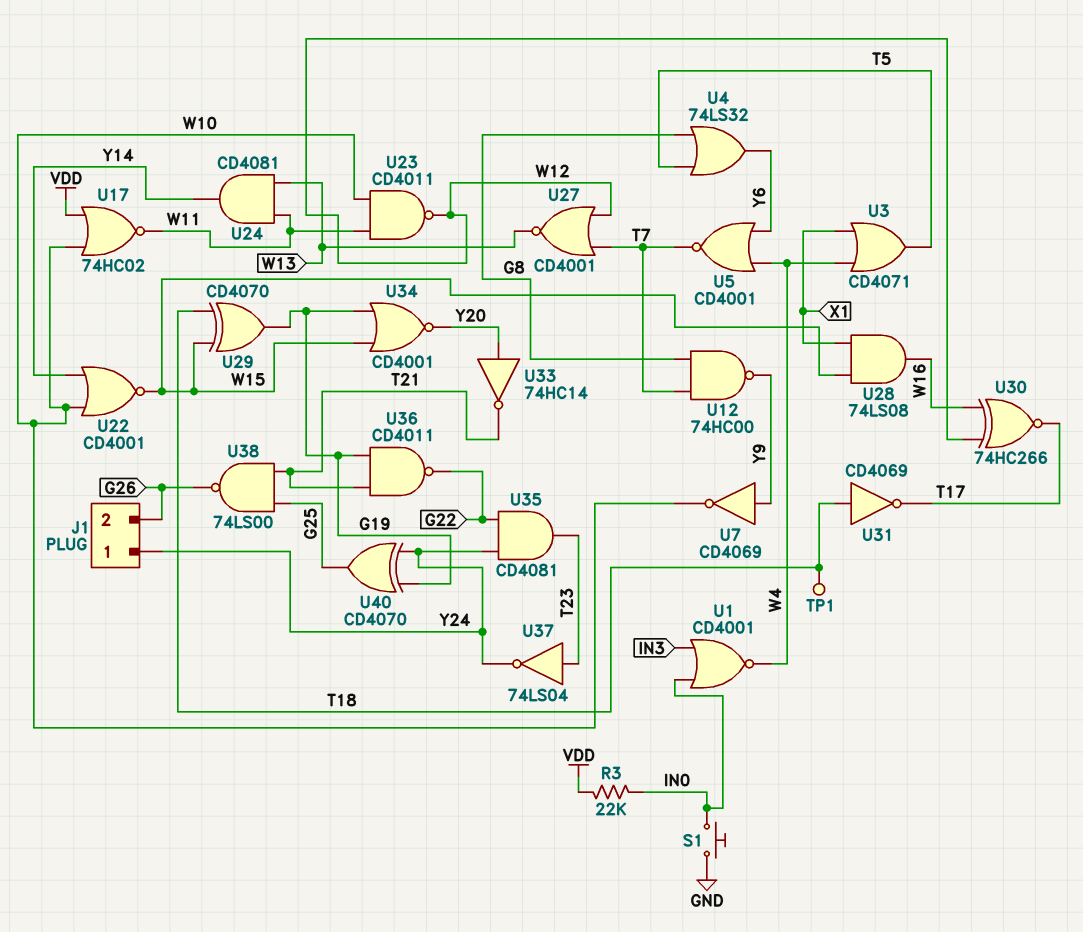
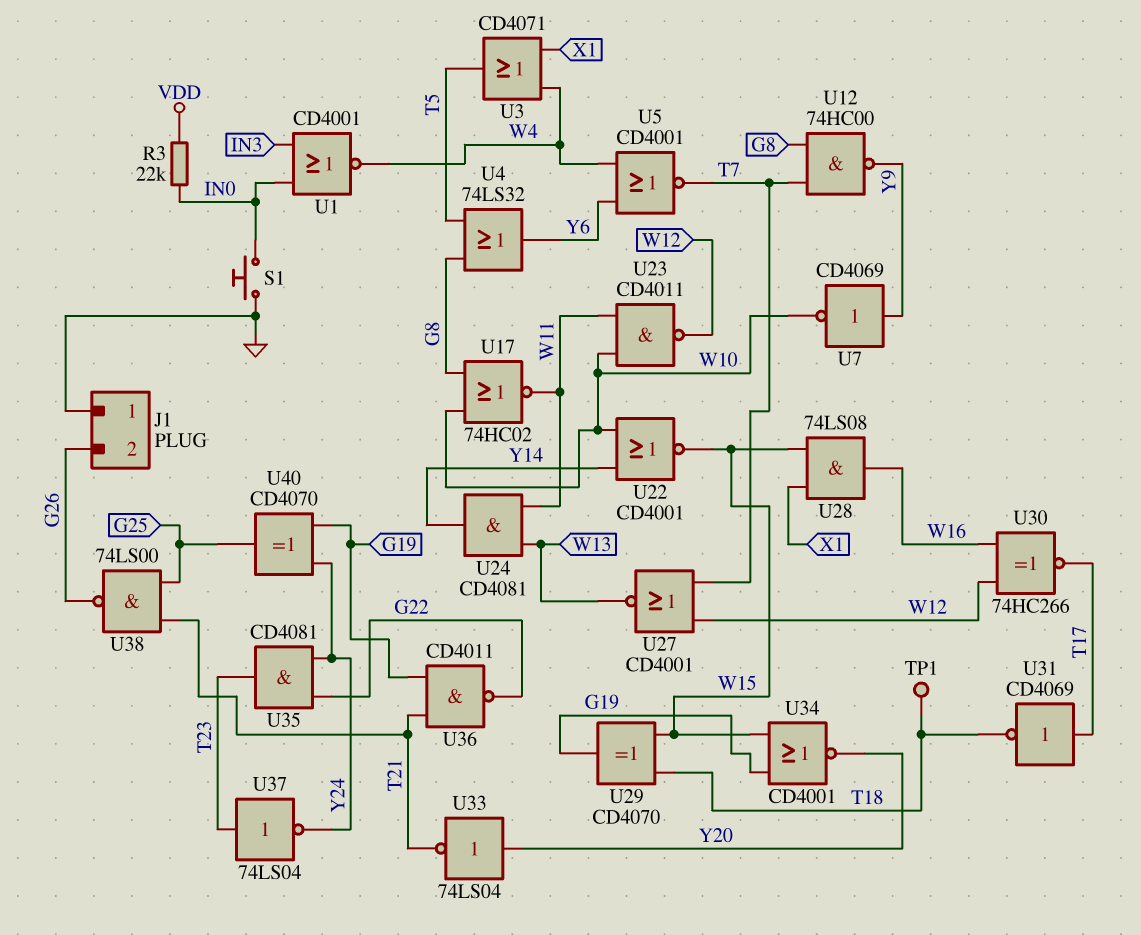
J1 pin 1: Y24 -> GND
U17: NOR 74HC02 (in VDD, in W10, out W11) -> NOR 74HC02 (in G8, in W10, out W11)
U31: NOT CD4069 (in T18, out T17) -> NOT CD4069 (in T17, out T18)
U33: NOT 74HC14 (in Y20, out T21) -> NOT 74LS04 (in Y20, out T21)

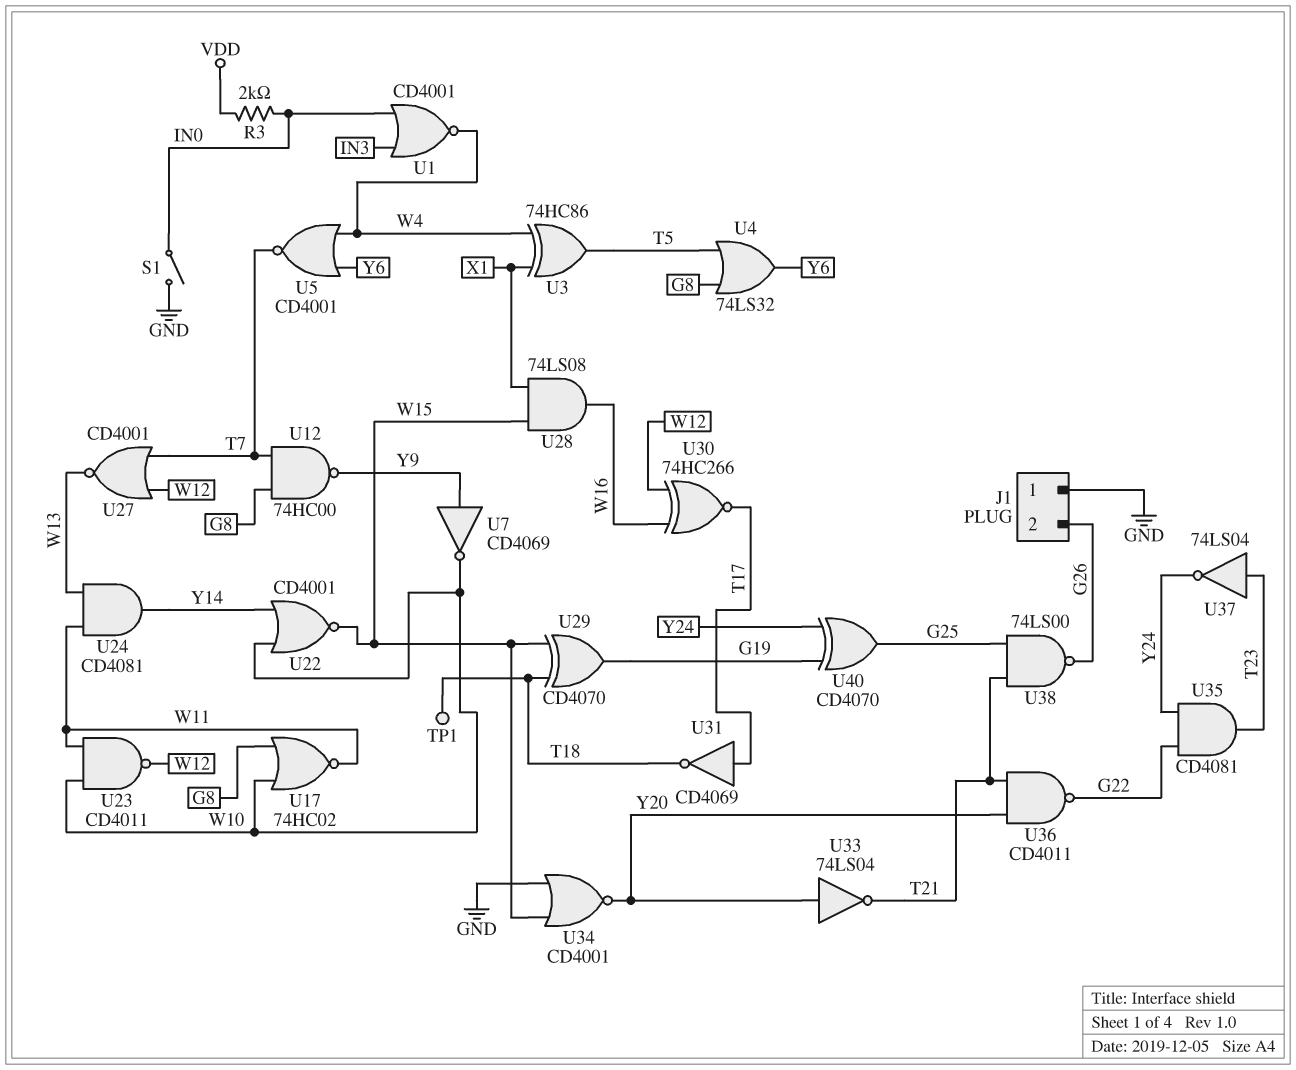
R3: 22k (IN0, VDD) -> 2k (IN0, VDD)
S1: button (GND, IN0) -> switch (GND, IN0)
U3: OR CD4071 (in W4, in X1, out T5) -> XOR 74HC86 (in W4, in X1, out T5)
U34: NOR CD4001 (in G19, in W15, out Y20) -> NOR CD4001 (in GND, in W15, out Y20)
U36: NAND CD4011 (in G19, in T21, out G22) -> NAND CD4011 (in T21, in Y20, out G22)

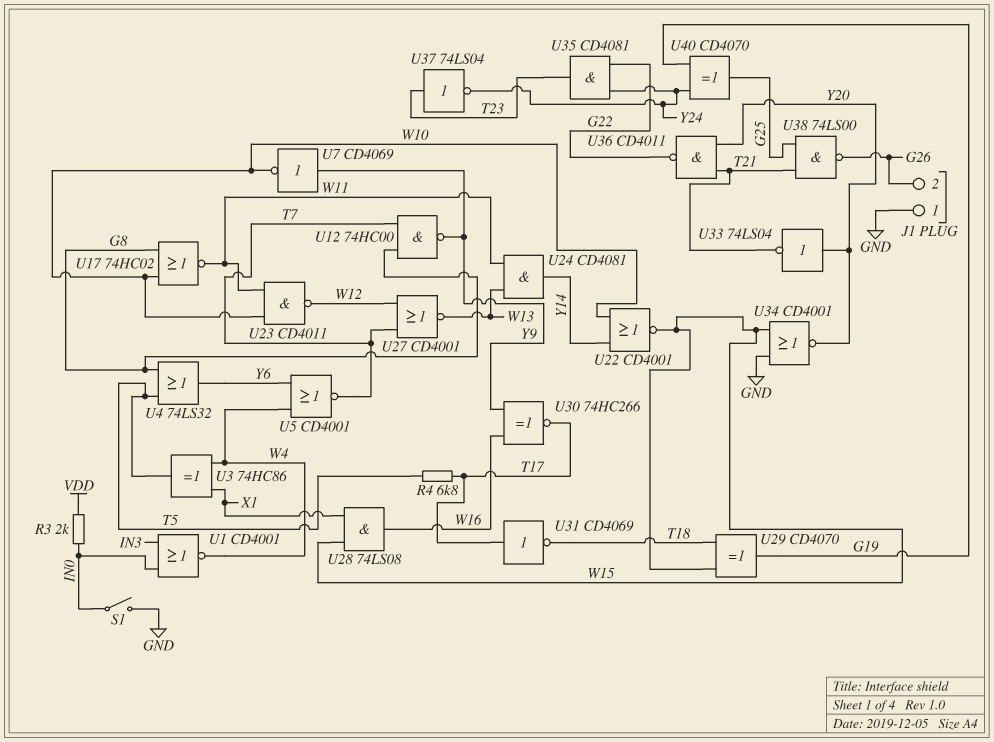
R4: none -> 6.8k (T5, T17)
TP1: test point (T18) -> none
U30: XNOR 74HC266 (in W12, in W16, out T17) -> XNOR 74HC266 (in W16, in Y9, out T17)

